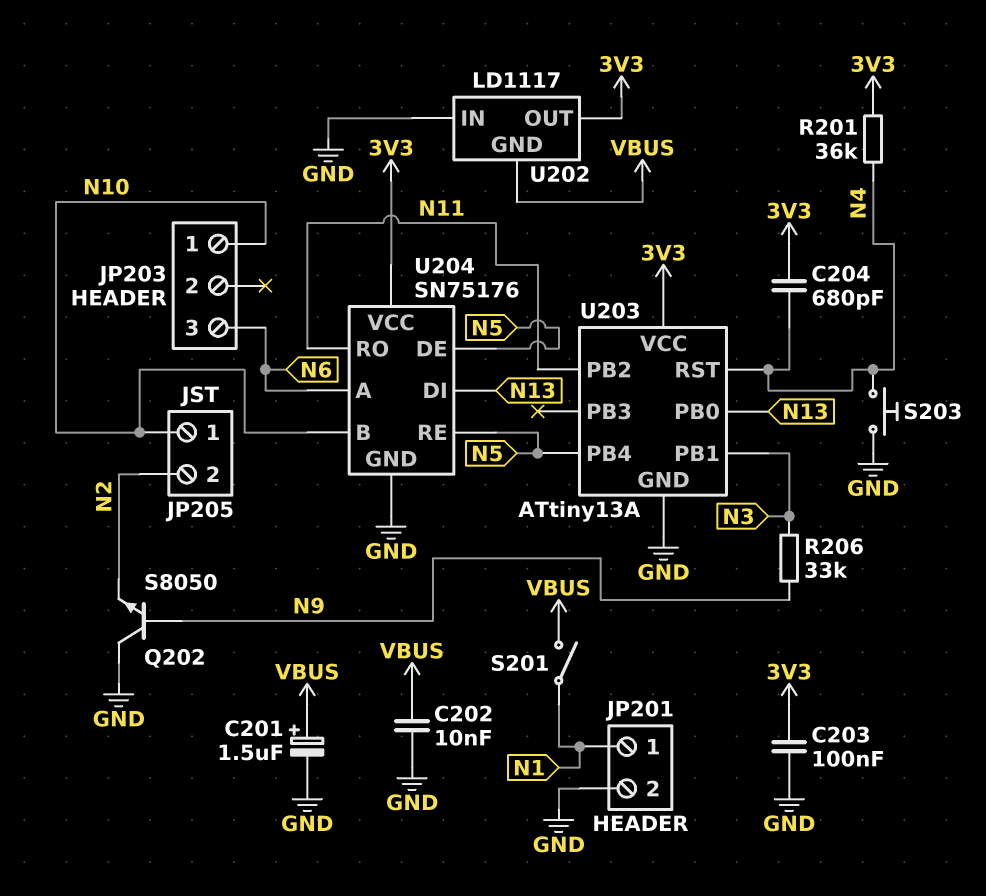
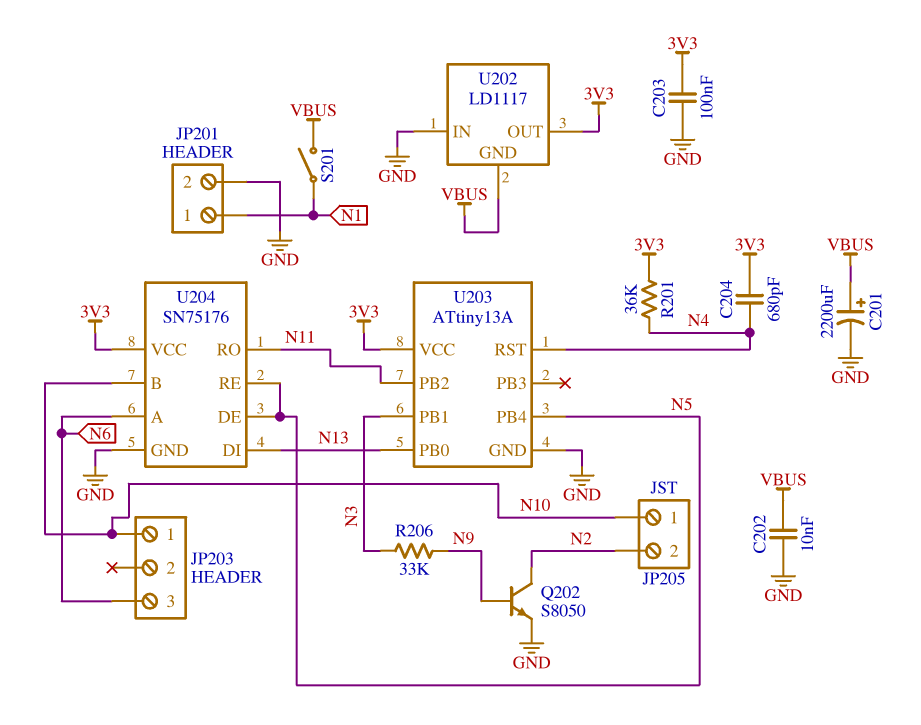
C201: 1.5uF (plus VBUS, minus GND) -> 2200uF (plus VBUS, minus GND)
Q202: NPN S8050 (B N9, C GND, E N2) -> NPN S8050 (B N9, C N2, E GND)
S203: button (GND, N4) -> none

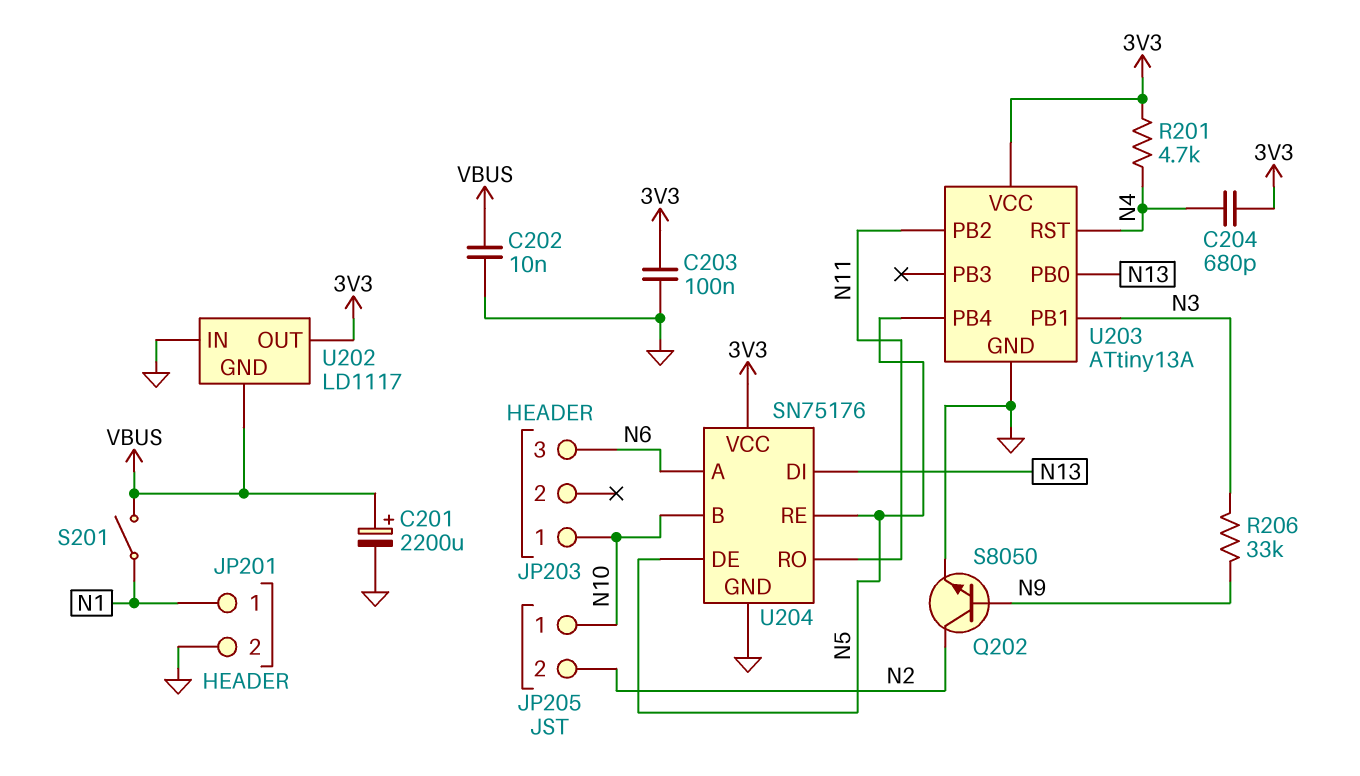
R201: 36k (3V3, N4) -> 4.7k (3V3, N4)

